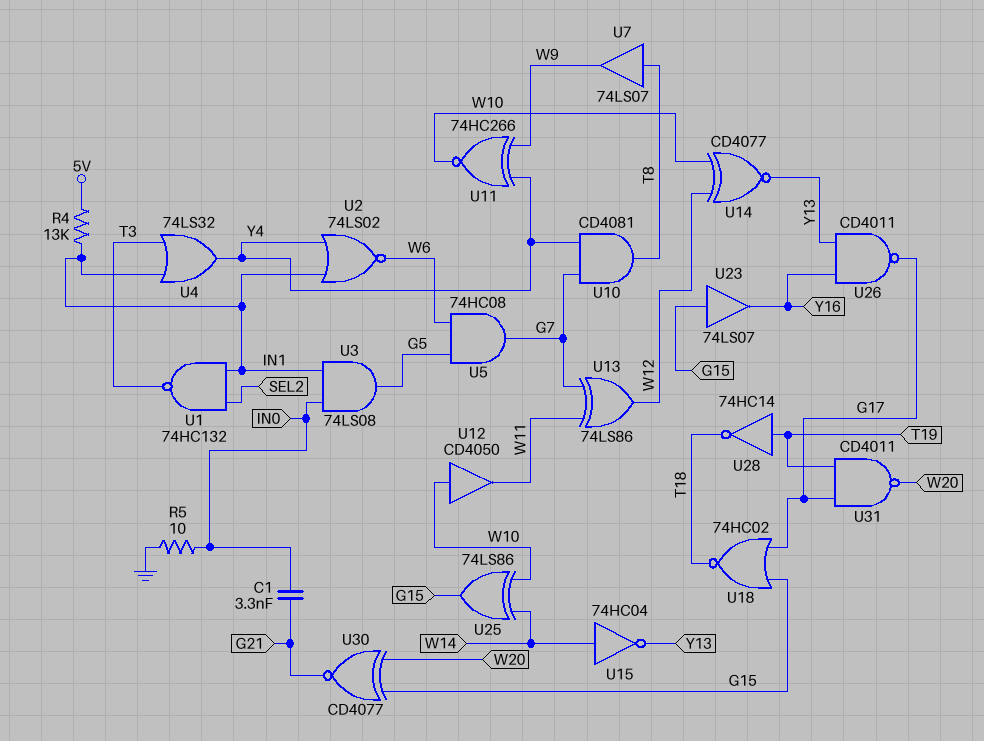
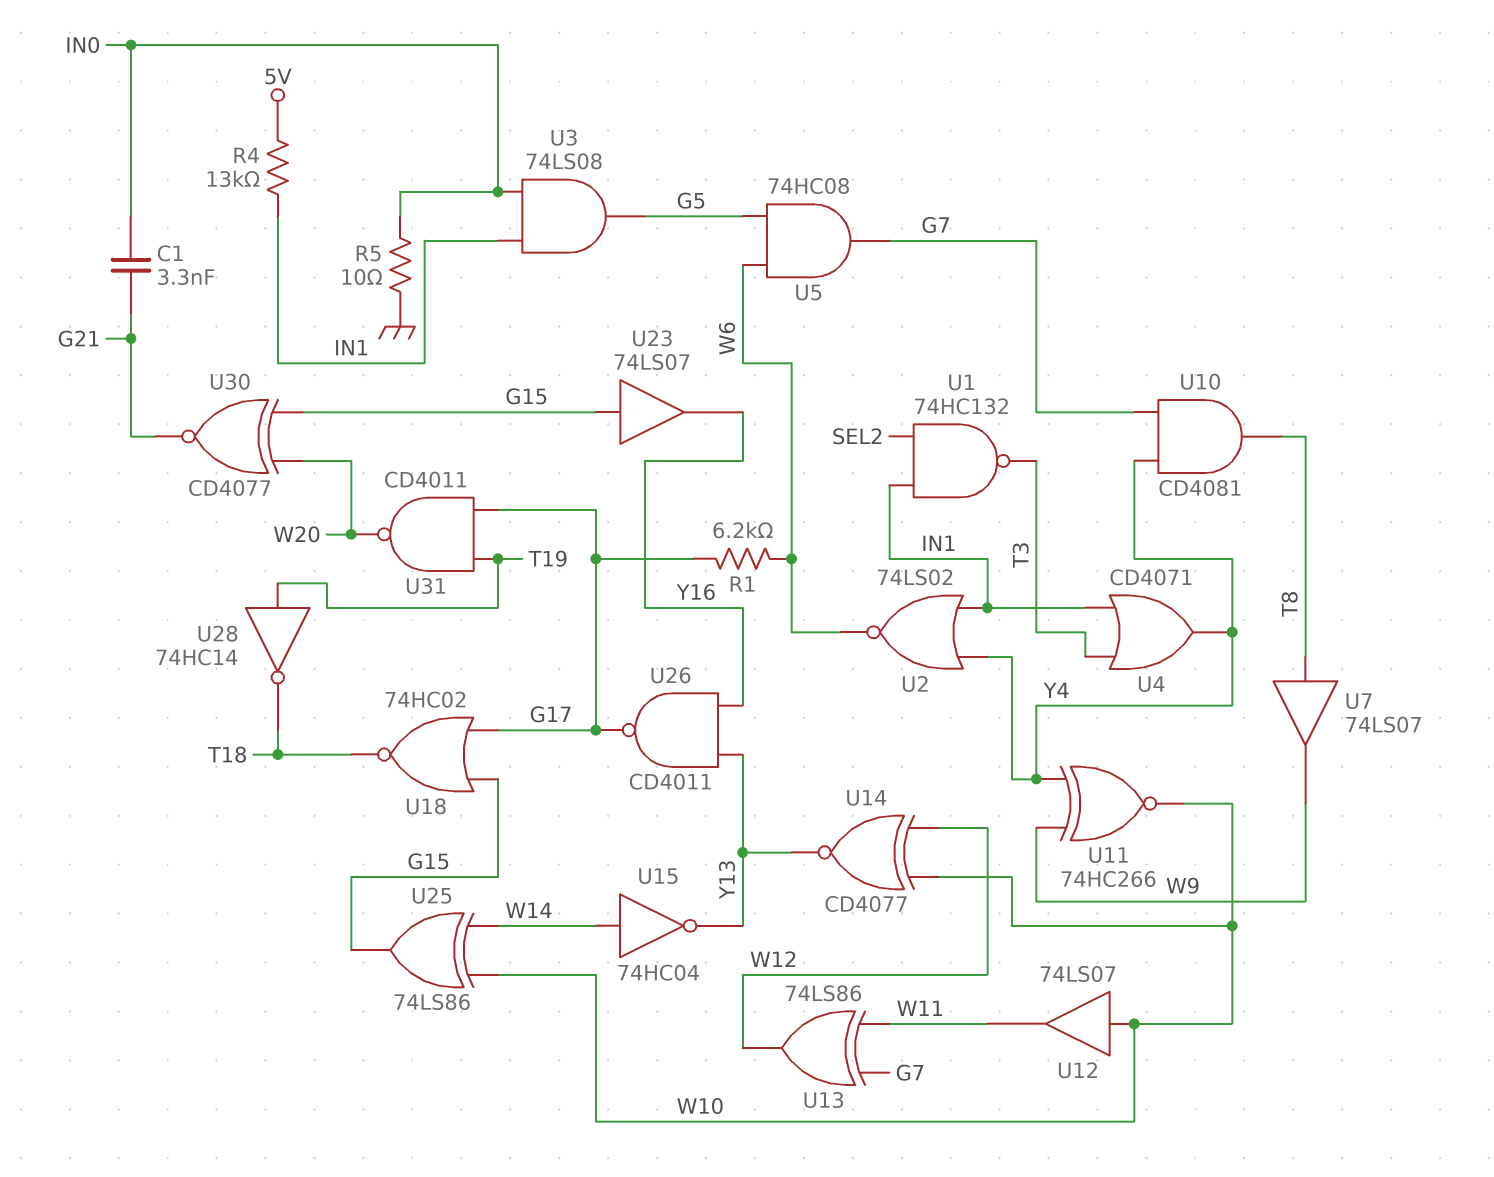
R1: none -> 6.2k (G17, W6)
U4: OR 74LS32 (in IN1, in T3, out Y4) -> OR CD4071 (in IN1, in T3, out Y4)
U12: buffer CD4050 (in W10, out W11) -> buffer 74LS07 (in W10, out W11)

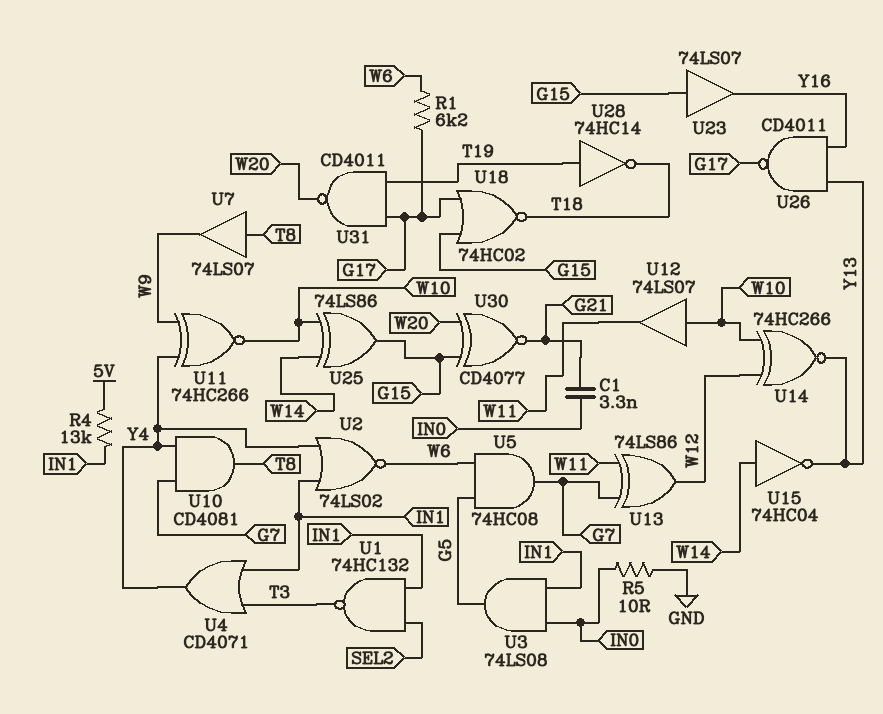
U14: XNOR CD4077 (in W10, in W12, out Y13) -> XNOR 74HC266 (in W10, in W12, out Y13)

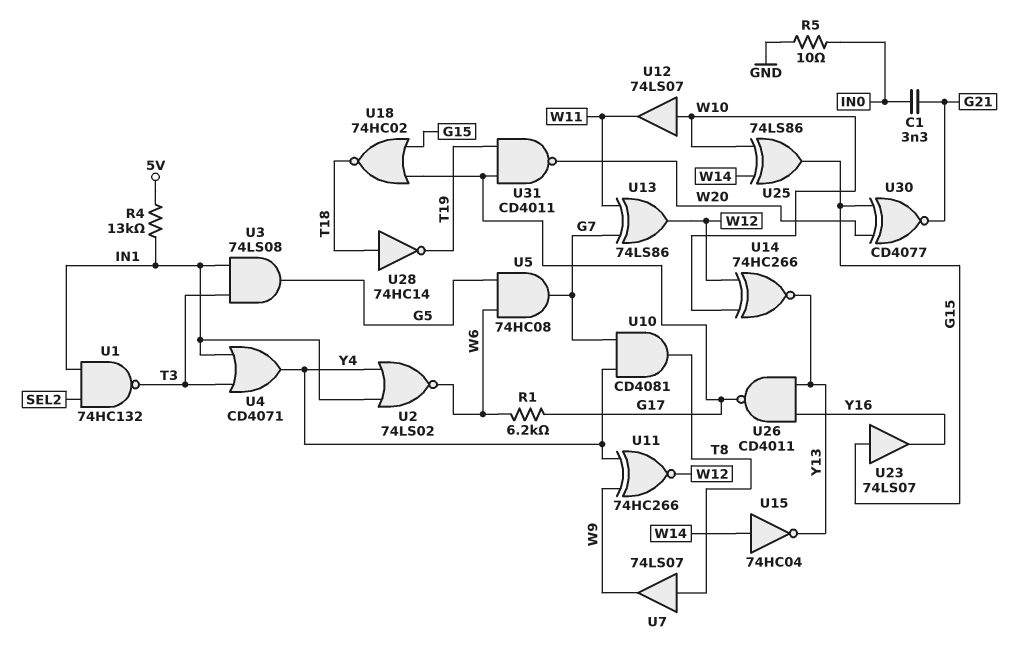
U3: AND 74LS08 (in IN0, in IN1, out G5) -> AND 74LS08 (in IN1, in T3, out G5)
U11: XNOR 74HC266 (in W9, in Y4, out W10) -> XNOR 74HC266 (in W9, in Y4, out W12)
U28: NOT 74HC14 (in T19, out T18) -> NOT 74HC14 (in T18, out T19)

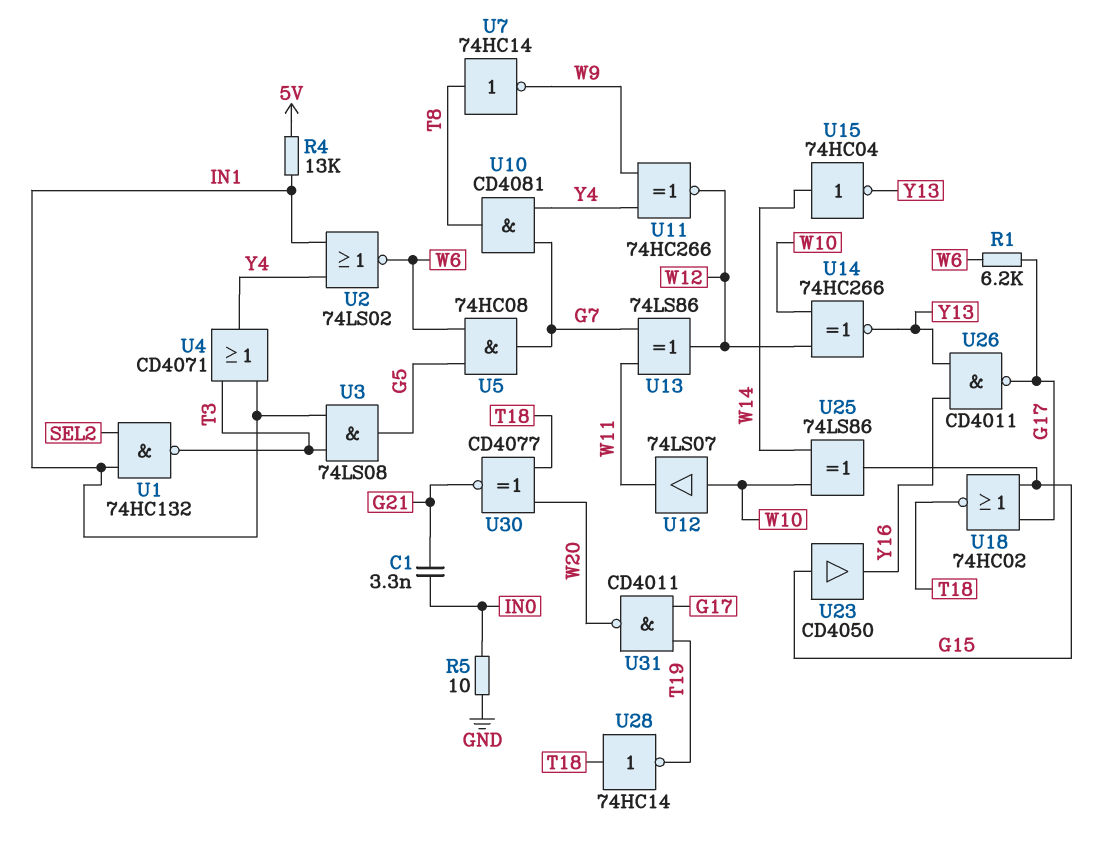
U7: buffer 74LS07 (in T8, out W9) -> NOT 74HC14 (in T8, out W9)
U23: buffer 74LS07 (in G15, out Y16) -> buffer CD4050 (in G15, out Y16)
U30: XNOR CD4077 (in G15, in W20, out G21) -> XNOR CD4077 (in T18, in W20, out G21)

